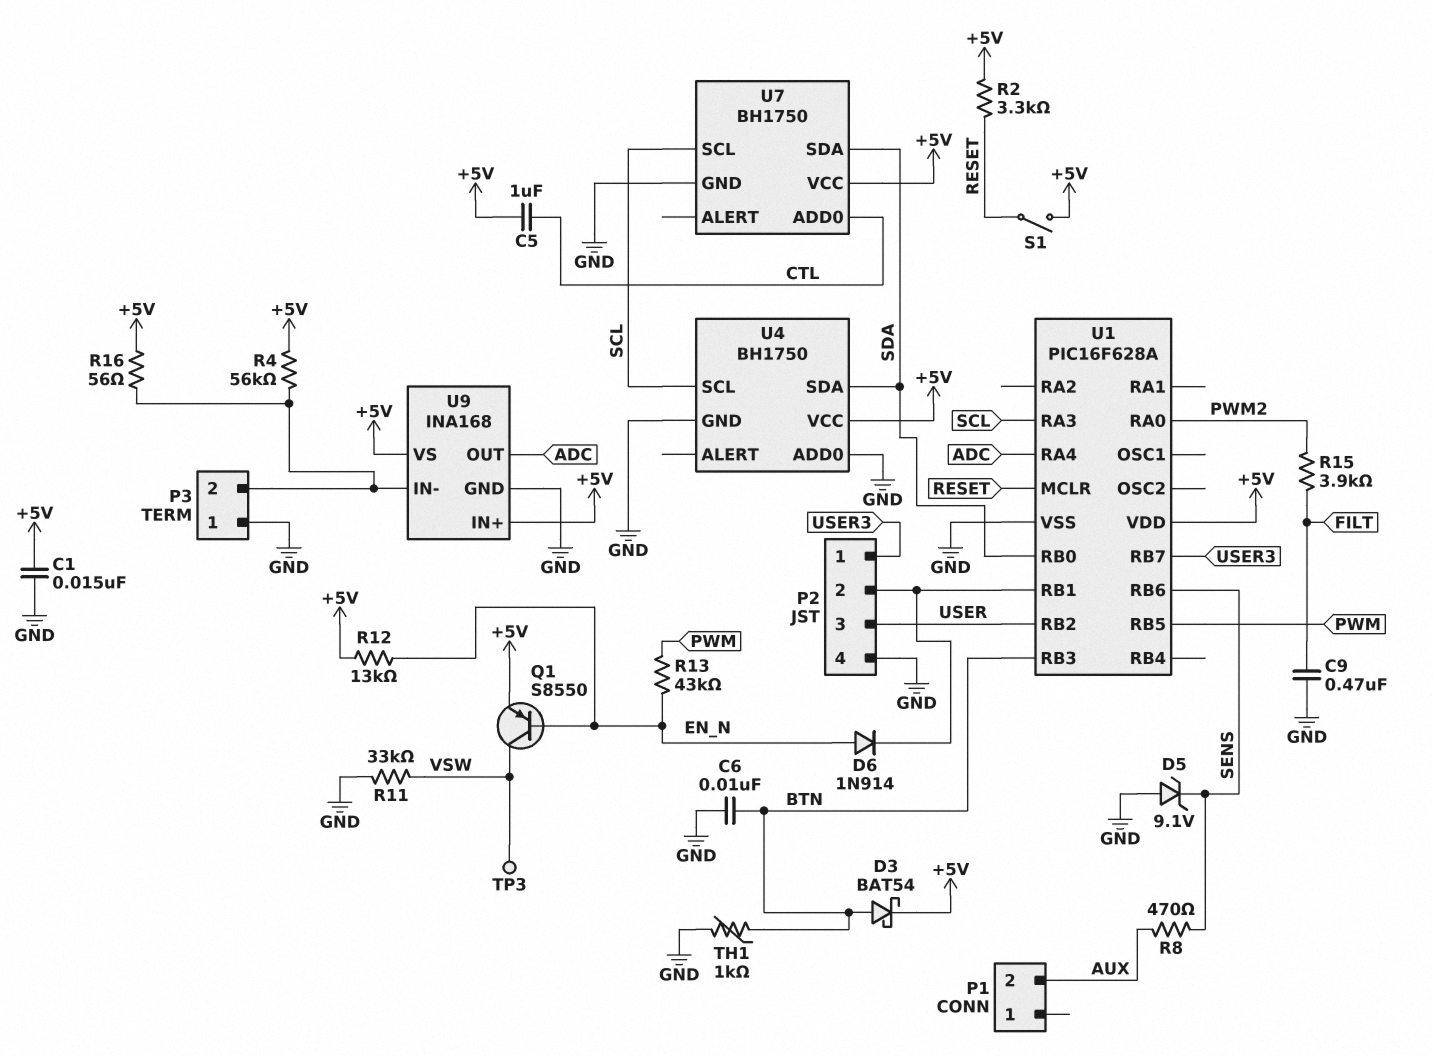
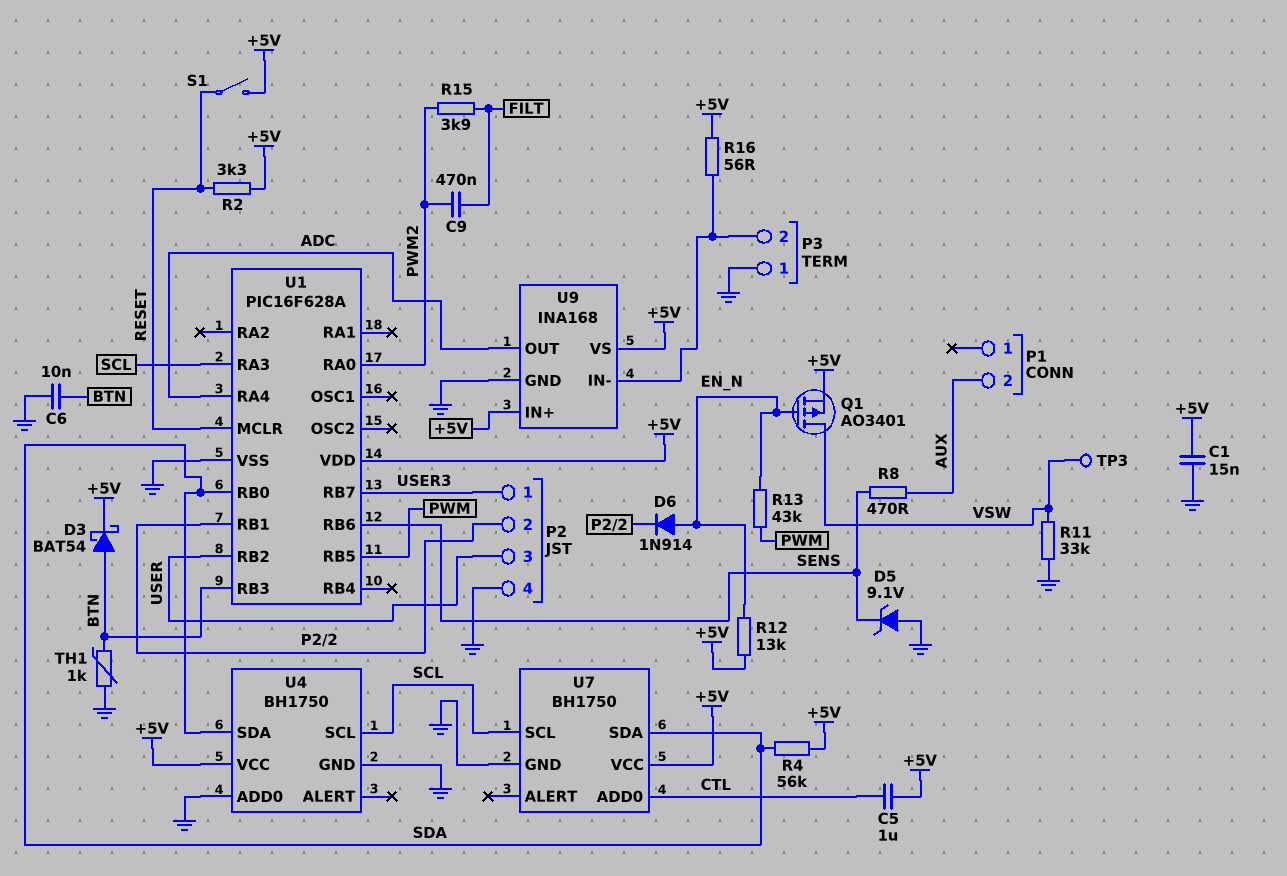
C9: 470nF (FILT, GND) -> 470nF (FILT, PWM2)
Q1: PNP S8550 (B EN_N, C VSW, E +5V) -> PMOS AO3401 (G EN_N, D VSW, S +5V)
R4: 56k (+5V, P3/2) -> 56k (+5V, SDA)

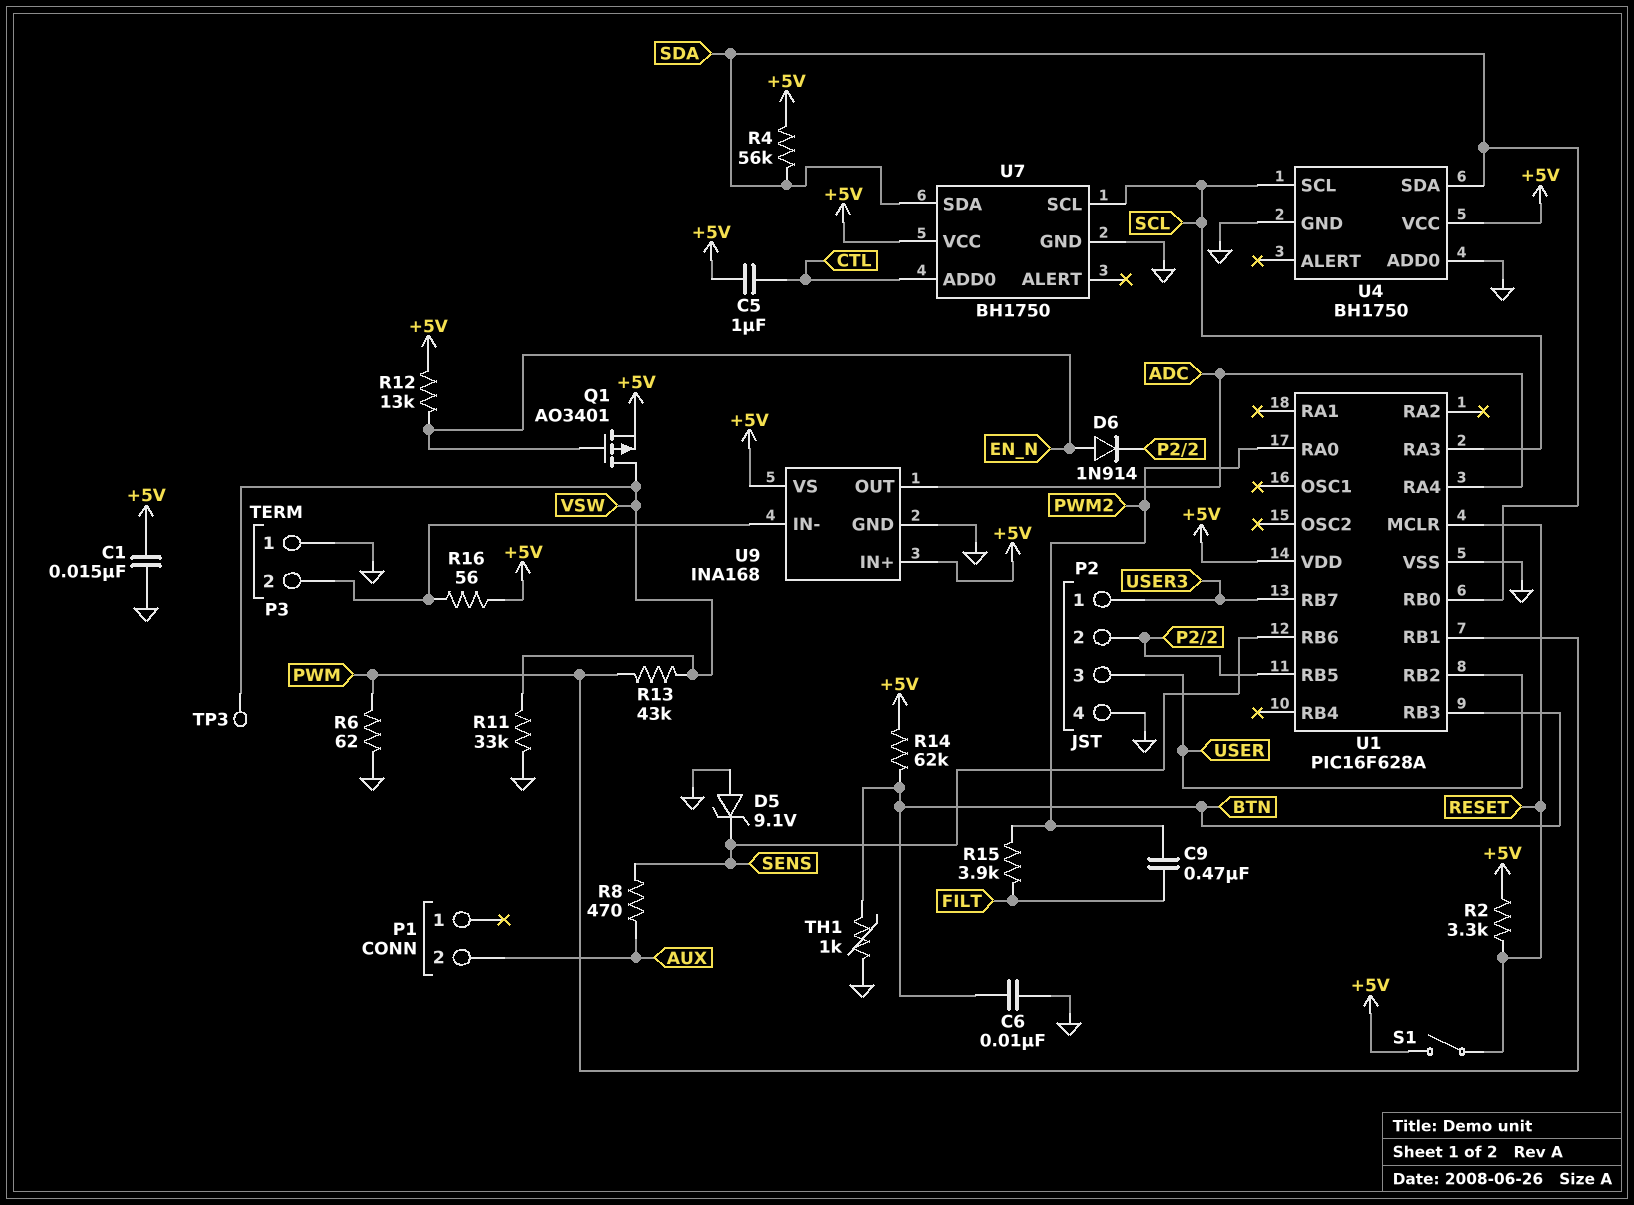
D3: schottky BAT54 (A BTN, K +5V) -> none
R6: none -> 62 (GND, PWM)
R13: 43k (EN_N, PWM) -> 43k (PWM, VSW)
R14: none -> 62k (+5V, BTN)
U1 pin RB1: P2/2 -> PWM
U1 pin RB5: PWM -> P2/2

